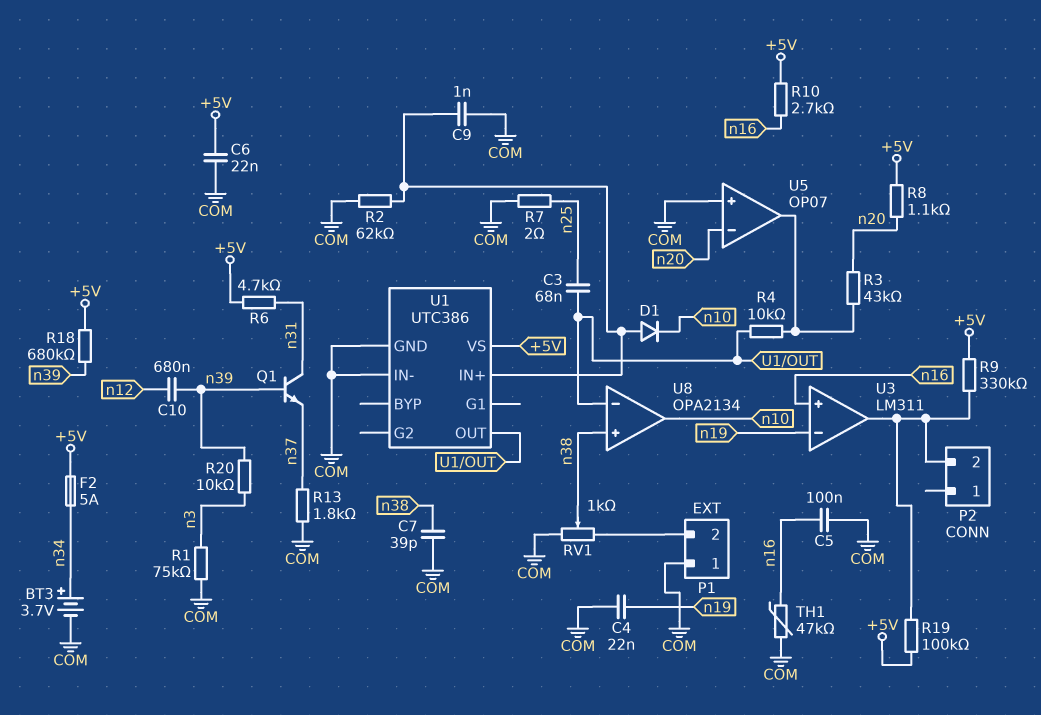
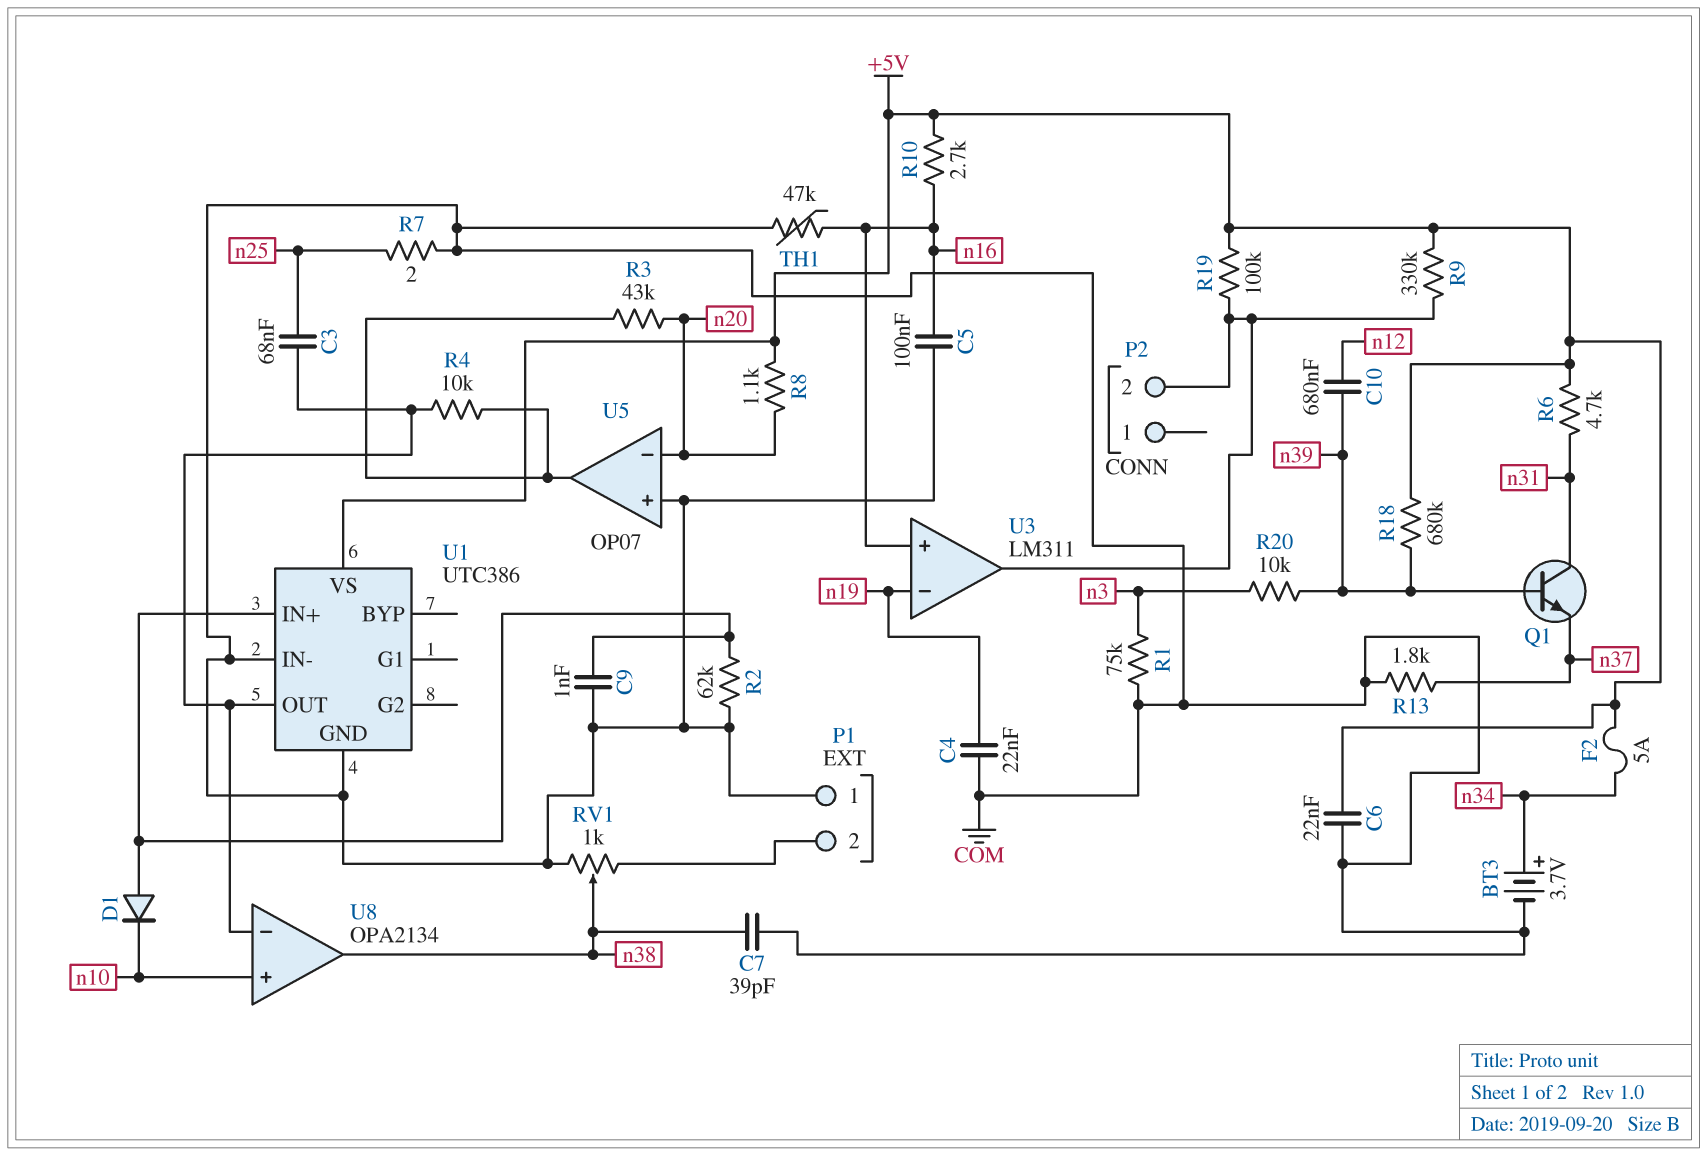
U8 pin in+: n38 -> n10
U8 pin out: n10 -> n38

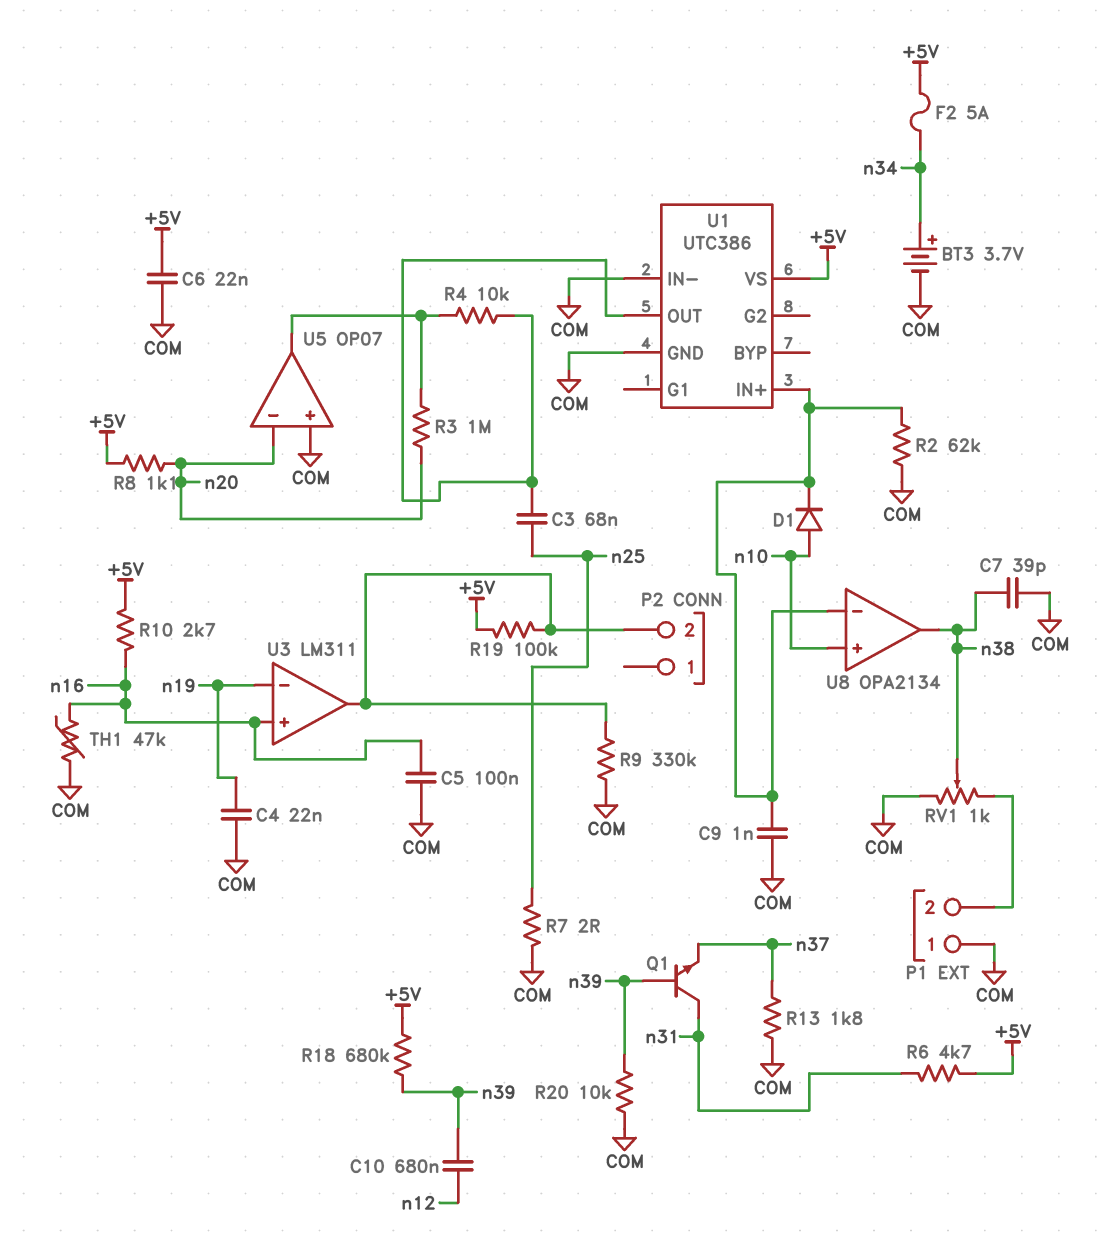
D1: diode (A U1/IN+, K n10) -> diode (A n10, K U1/IN+)
R1: 75k (COM, n3) -> none
R3: 43k (U5/out, n20) -> 1M (U5/out, n20)
R9: 330k (+5V, P2/2) -> 330k (COM, P2/2)
R20: 10k (n3, n39) -> 10k (COM, n39)
U8 pin in-: U1/OUT -> U1/IN+

